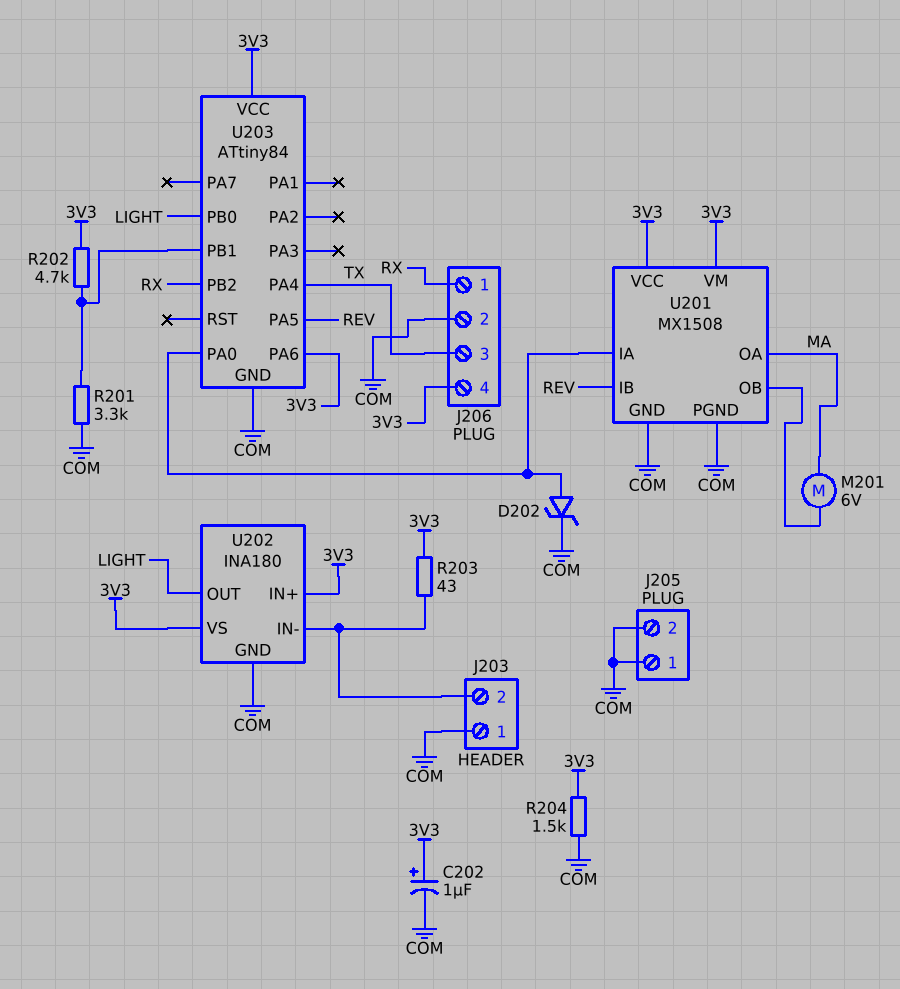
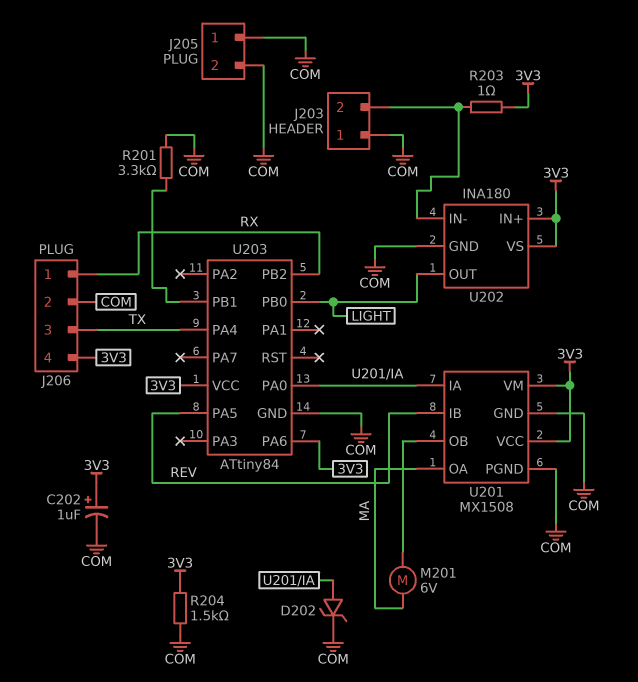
R202: 4.7k (3V3, U203/PB1) -> none
R203: 43 (3V3, J203/2) -> 1 (3V3, J203/2)

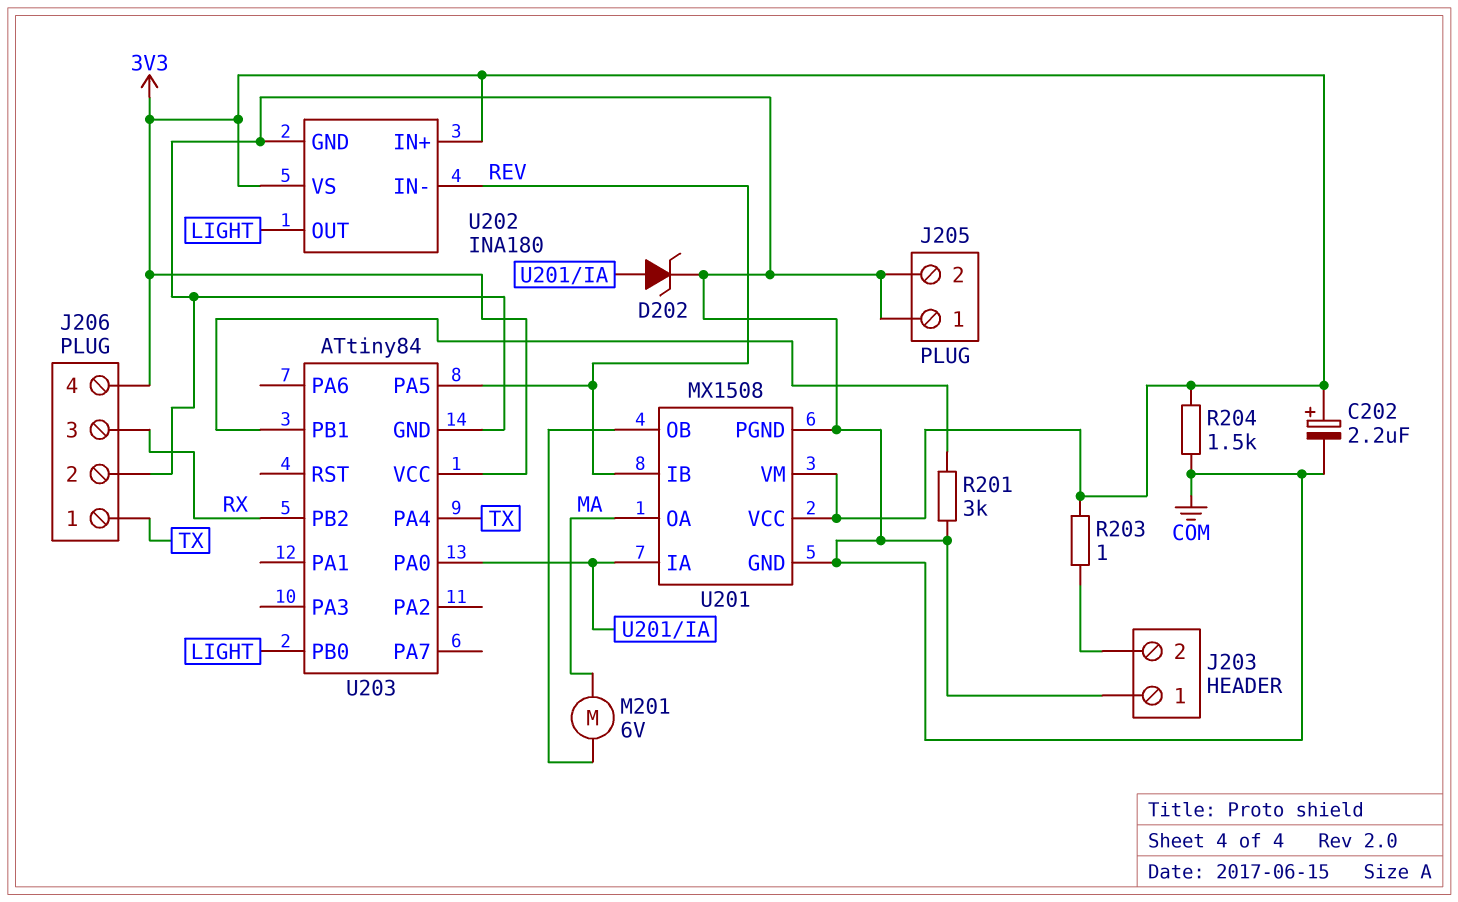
C202: 1uF (plus 3V3, minus COM) -> 2.2uF (plus 3V3, minus COM)
J206 pin 1: RX -> TX
J206 pin 3: TX -> RX
R201: 3.3k (COM, U203/PB1) -> 3k (COM, U203/PB1)
U202 pin IN-: J203/2 -> REV
U203 pin PA6: 3V3 -> none

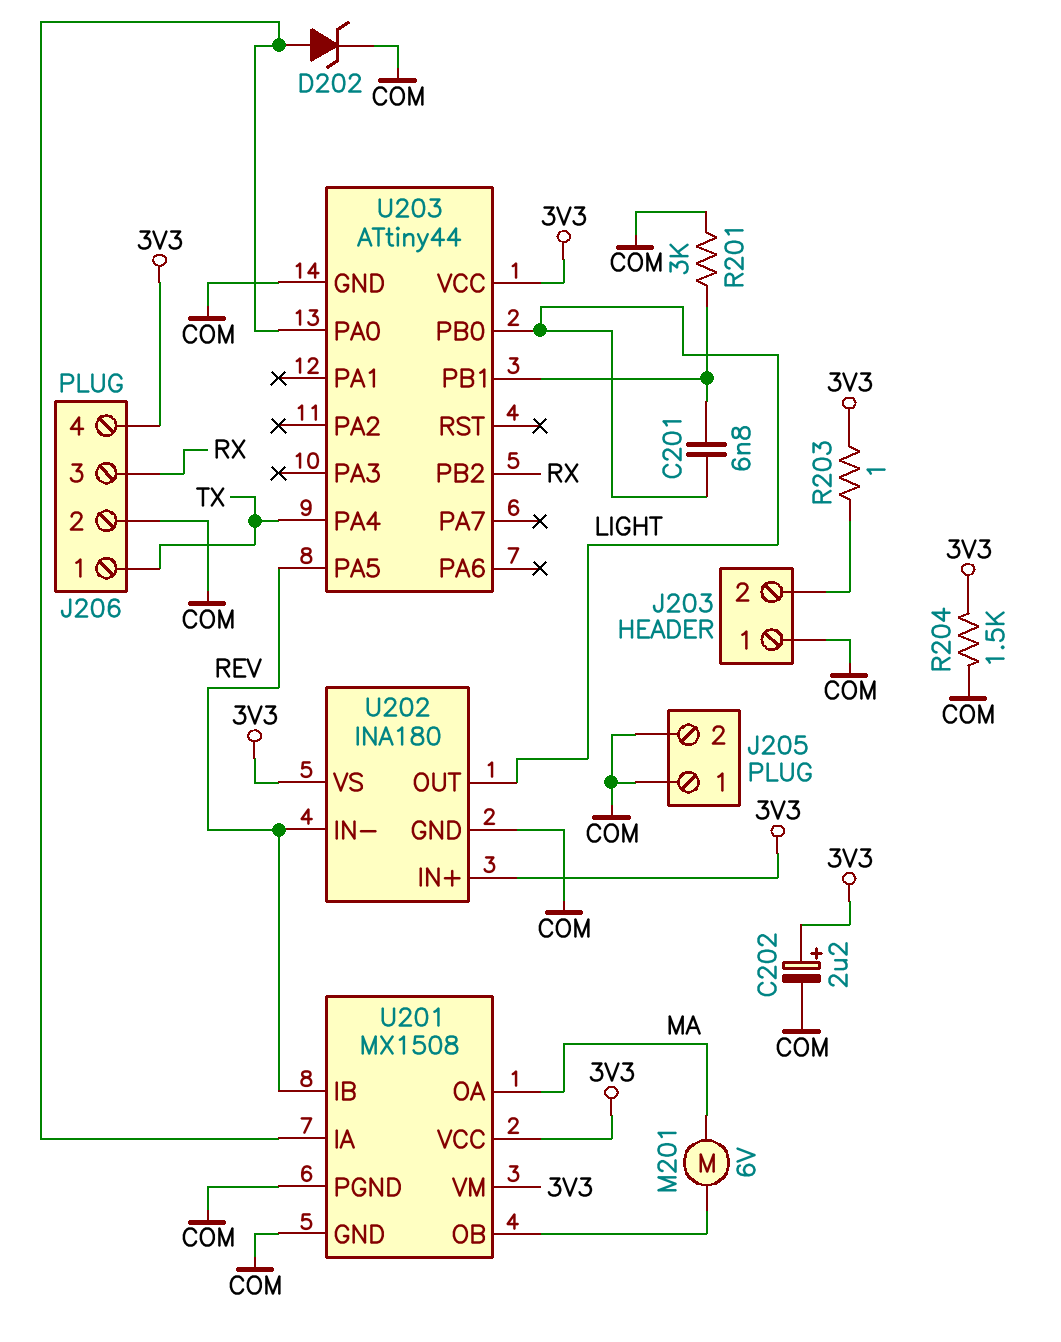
C201: none -> 6.8nF (LIGHT, U203/PB1)
U203: ATtiny84 -> ATtiny44

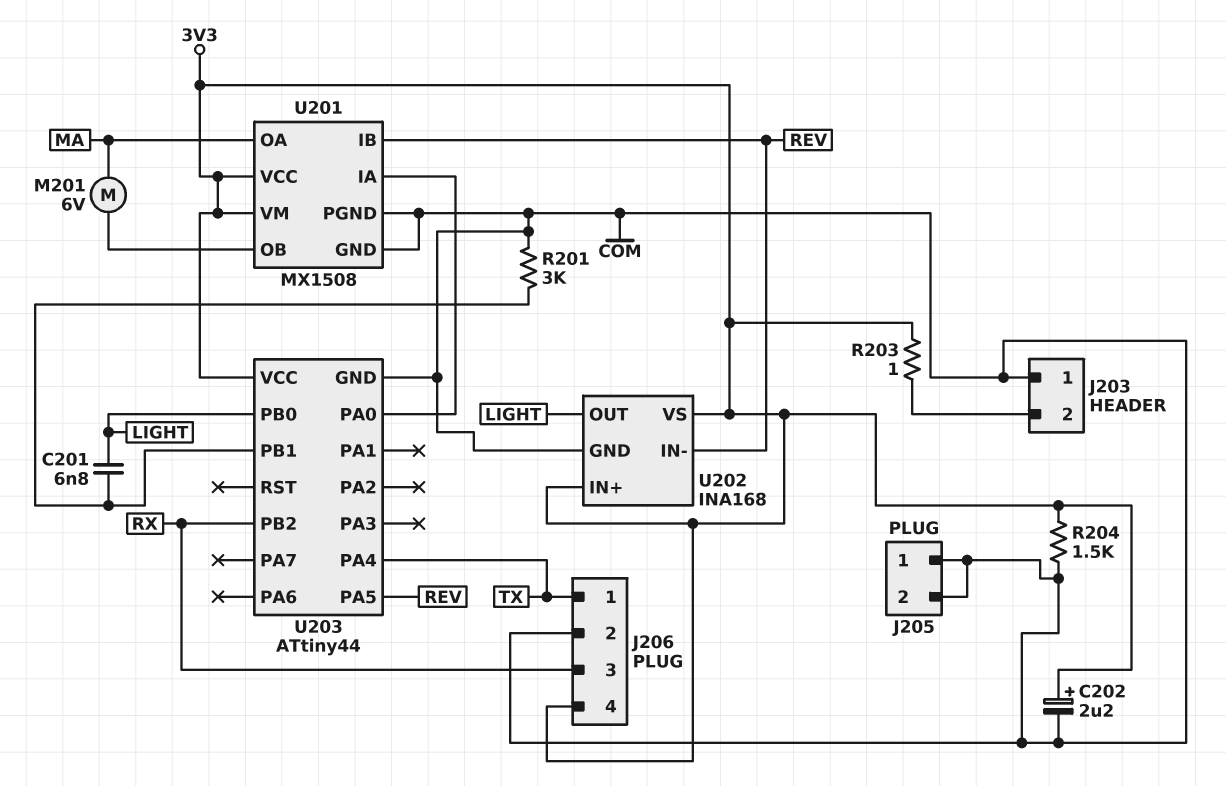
D202: zener (A U201/IA, K COM) -> none
U202: INA180 -> INA168

